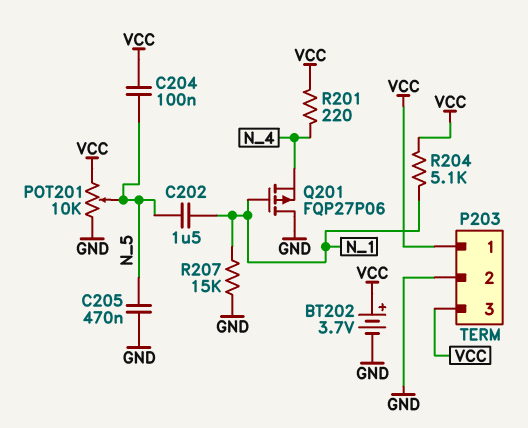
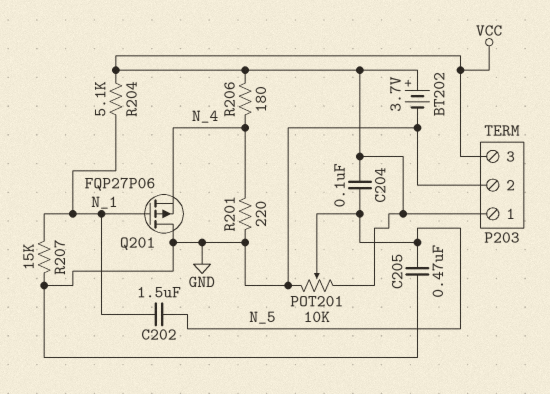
R201: 220 (N_4, VCC) -> 220 (GND, N_4)
R206: none -> 180 (N_4, VCC)

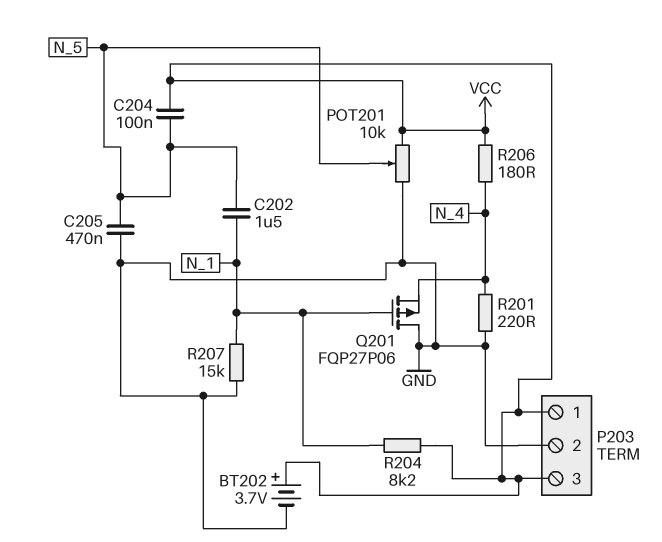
R204: 5.1k (N_1, VCC) -> 8.2k (N_1, VCC)

